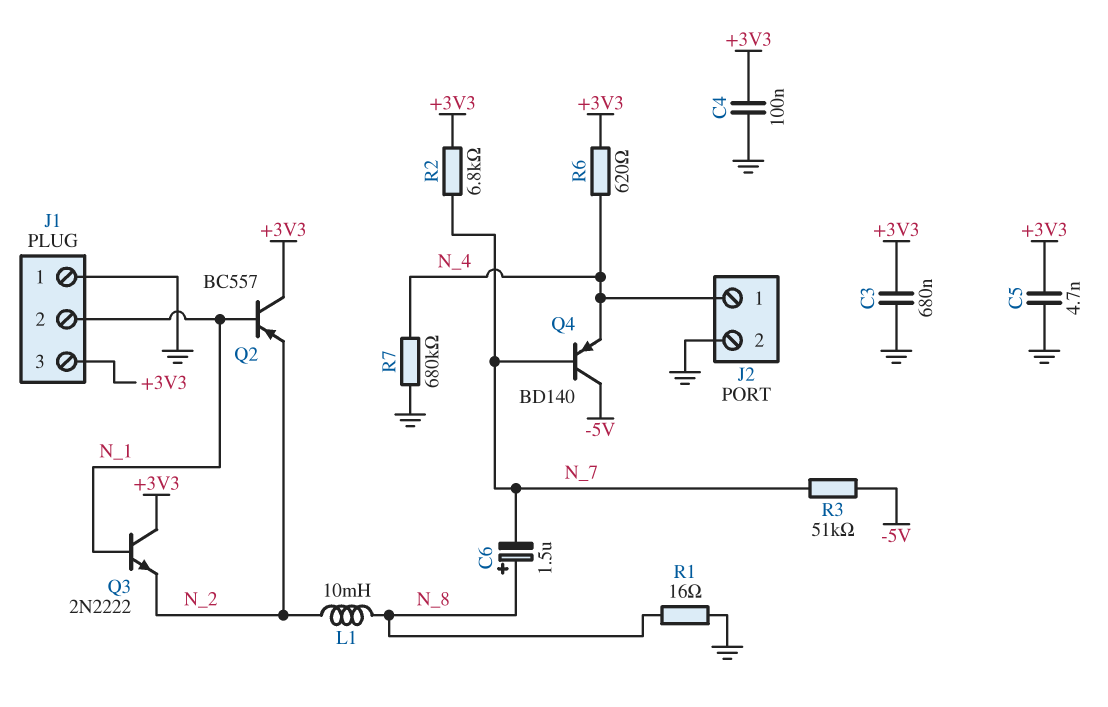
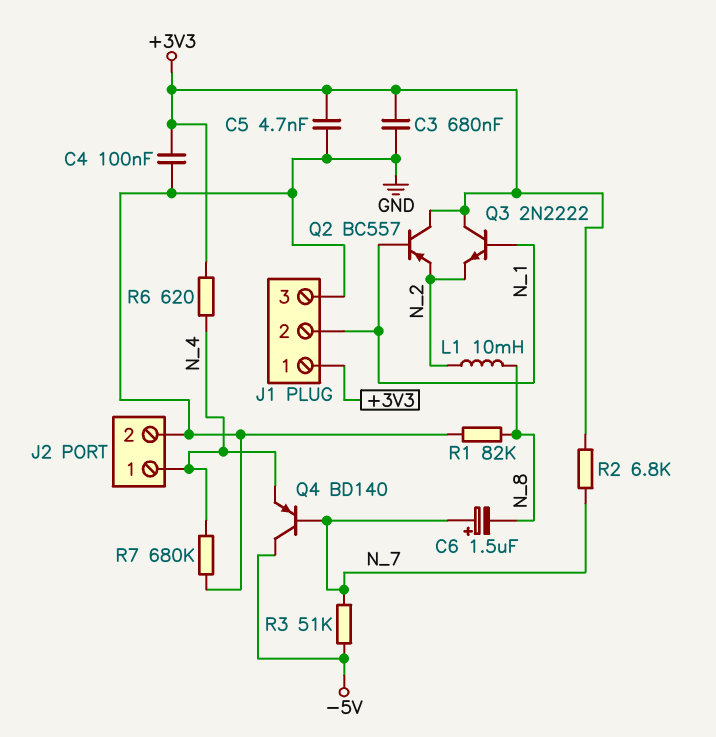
C6: 1.5uF (plus N_8, minus N_7) -> 1.5uF (plus N_7, minus N_8)
J1 pin 1: GND -> +3V3
J1 pin 3: +3V3 -> GND
R1: 16 (GND, N_8) -> 82k (GND, N_8)

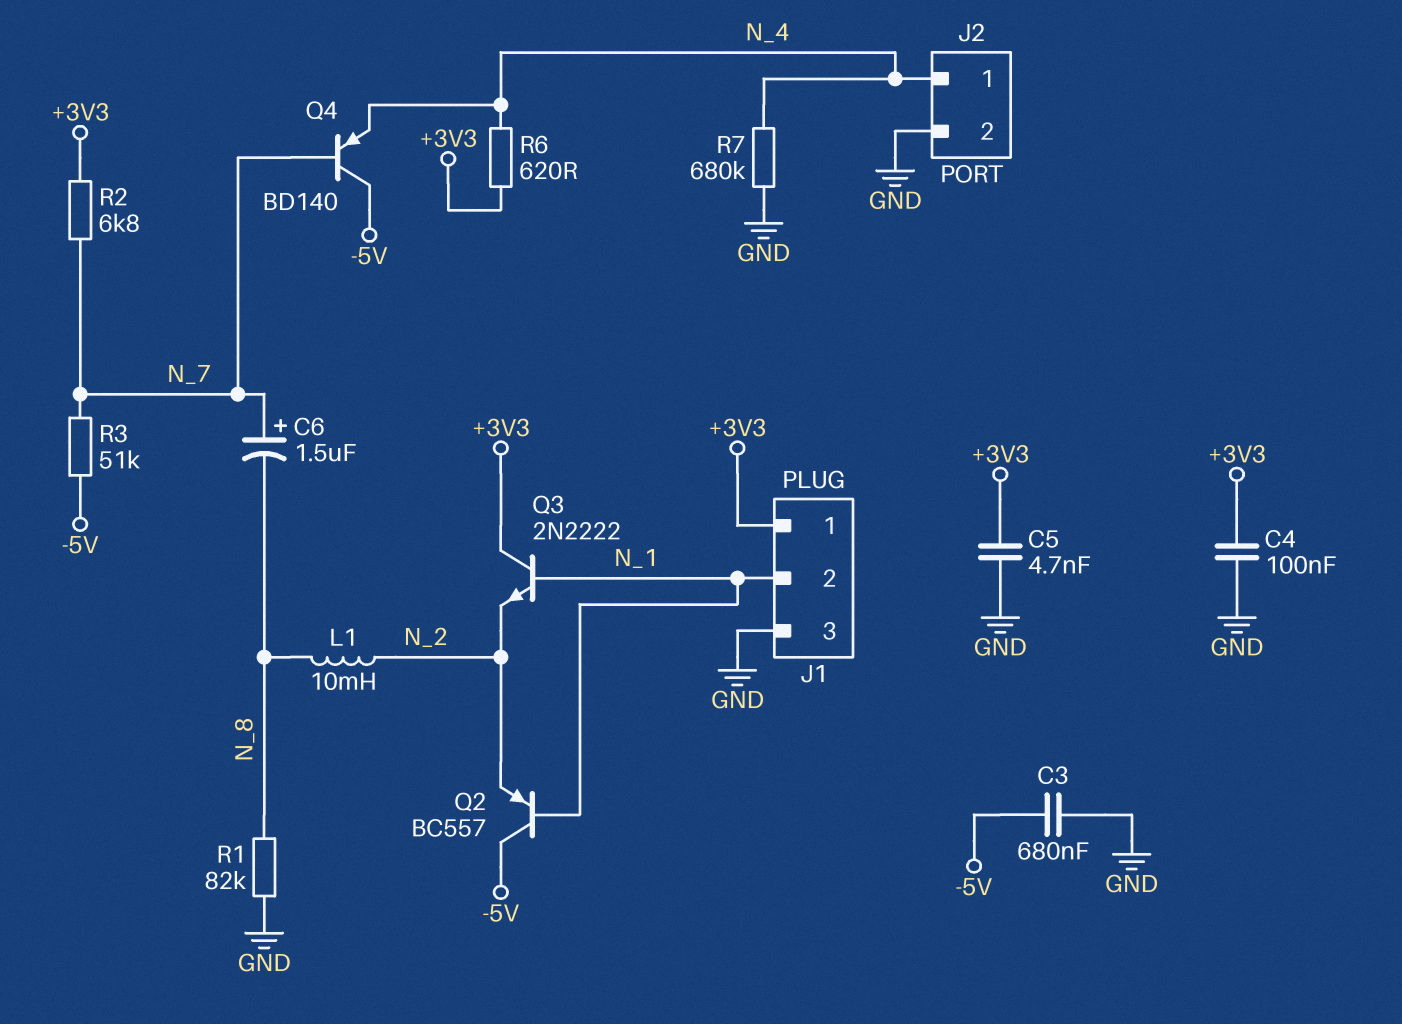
C3: 680nF (+3V3, GND) -> 680nF (-5V, GND)
Q2: PNP BC557 (B N_1, C +3V3, E N_2) -> PNP BC557 (B N_1, C -5V, E N_2)

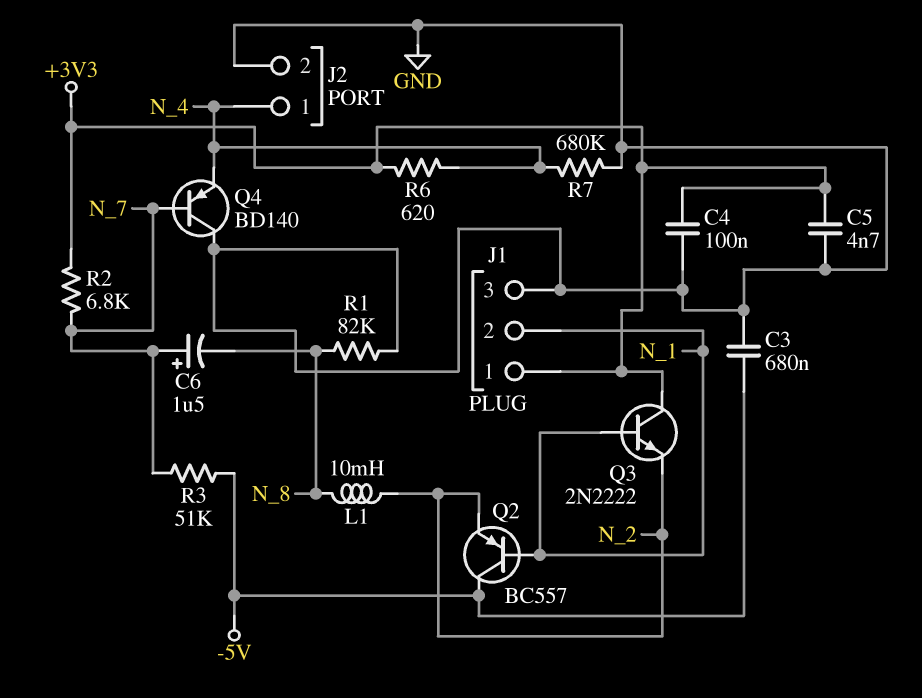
Q4: PNP BD140 (B N_7, C -5V, E N_4) -> PNP BD140 (B N_7, C GND, E N_4)

